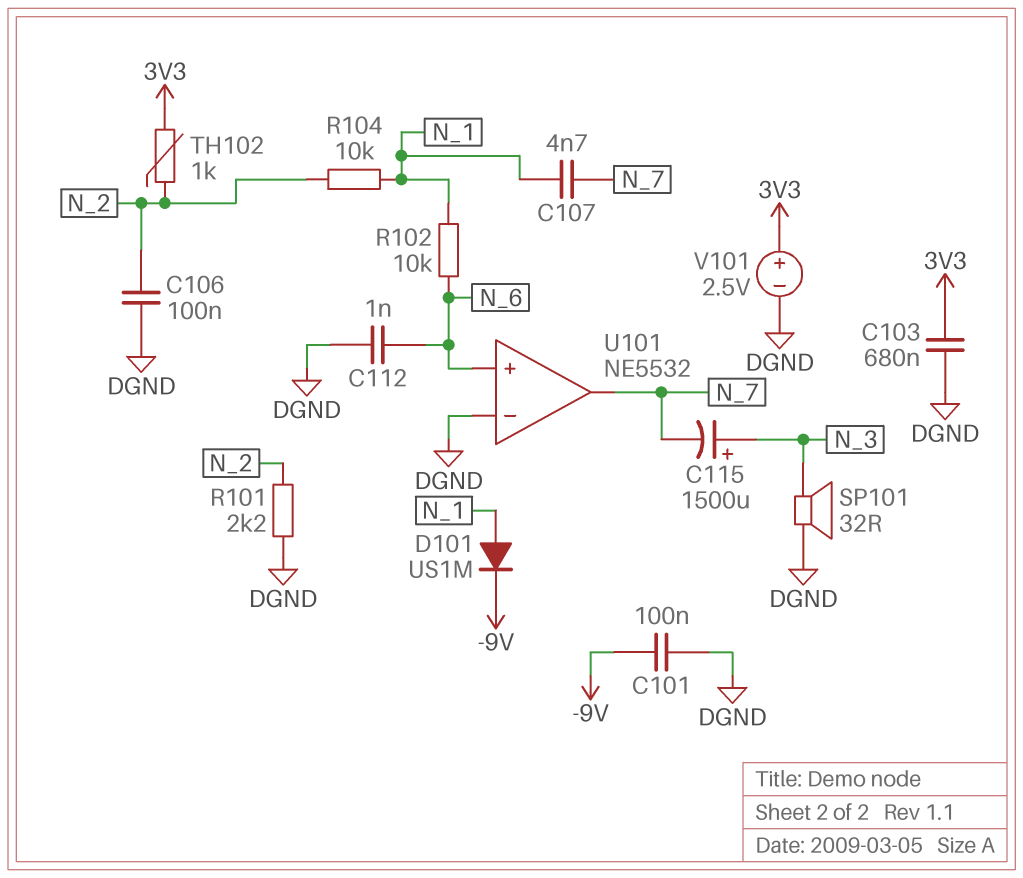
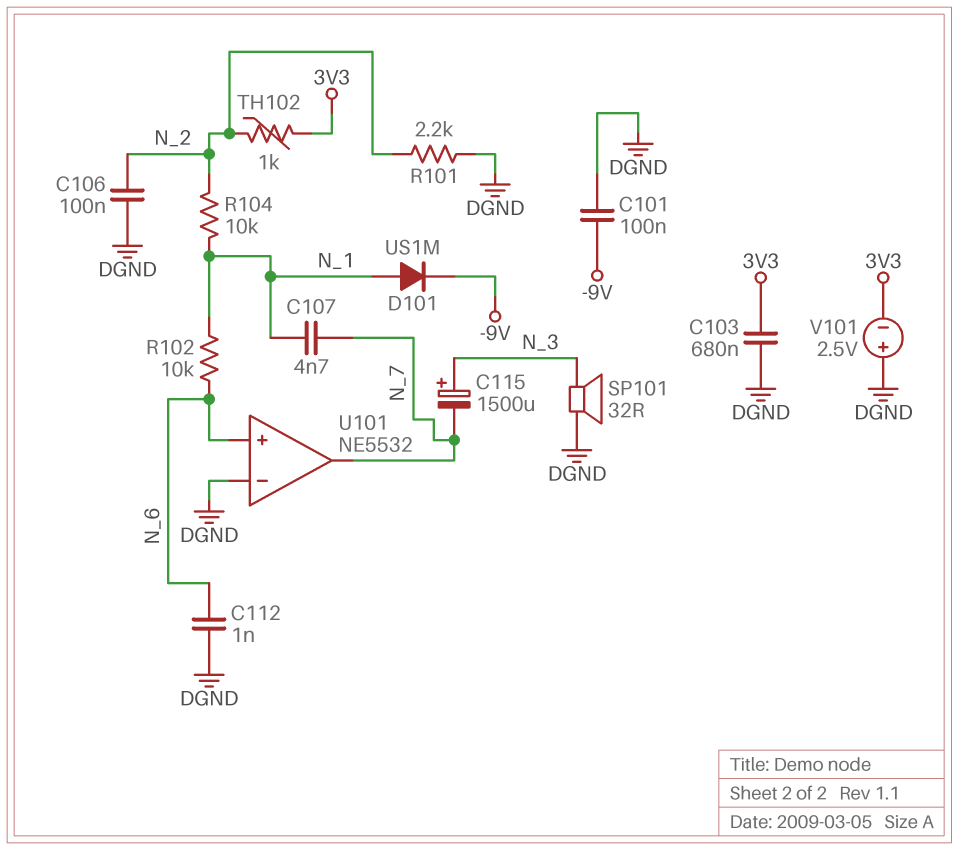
V101: 2.5V (plus 3V3, minus DGND) -> 2.5V (plus DGND, minus 3V3)

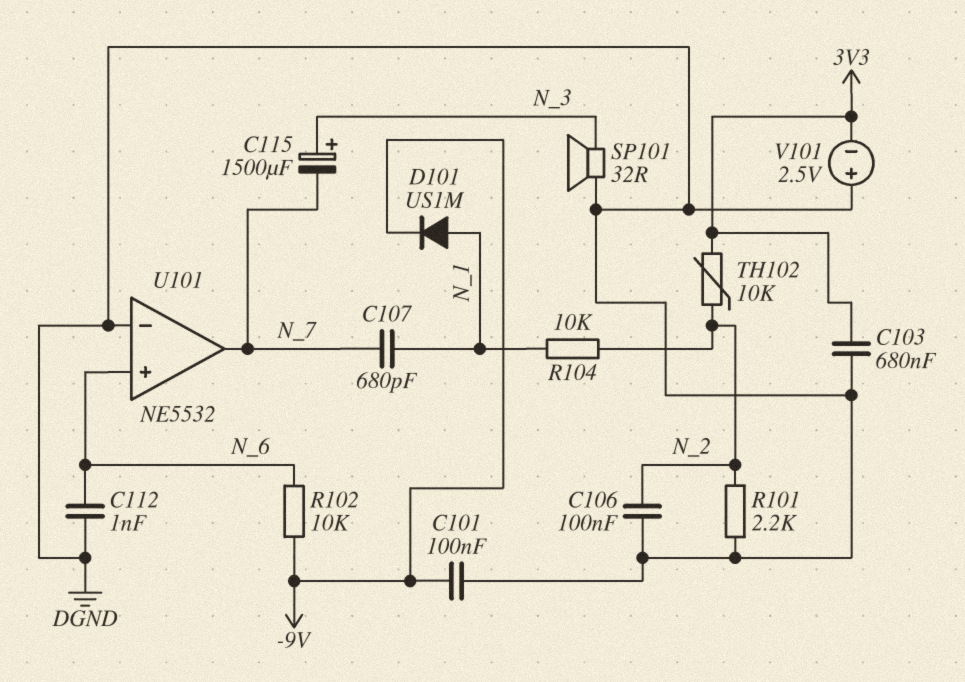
C107: 4.7nF (N_1, N_7) -> 680pF (N_1, N_7)
R102: 10k (N_1, N_6) -> 10k (-9V, N_6)
TH102: 1k (3V3, N_2) -> 10k (3V3, N_2)

